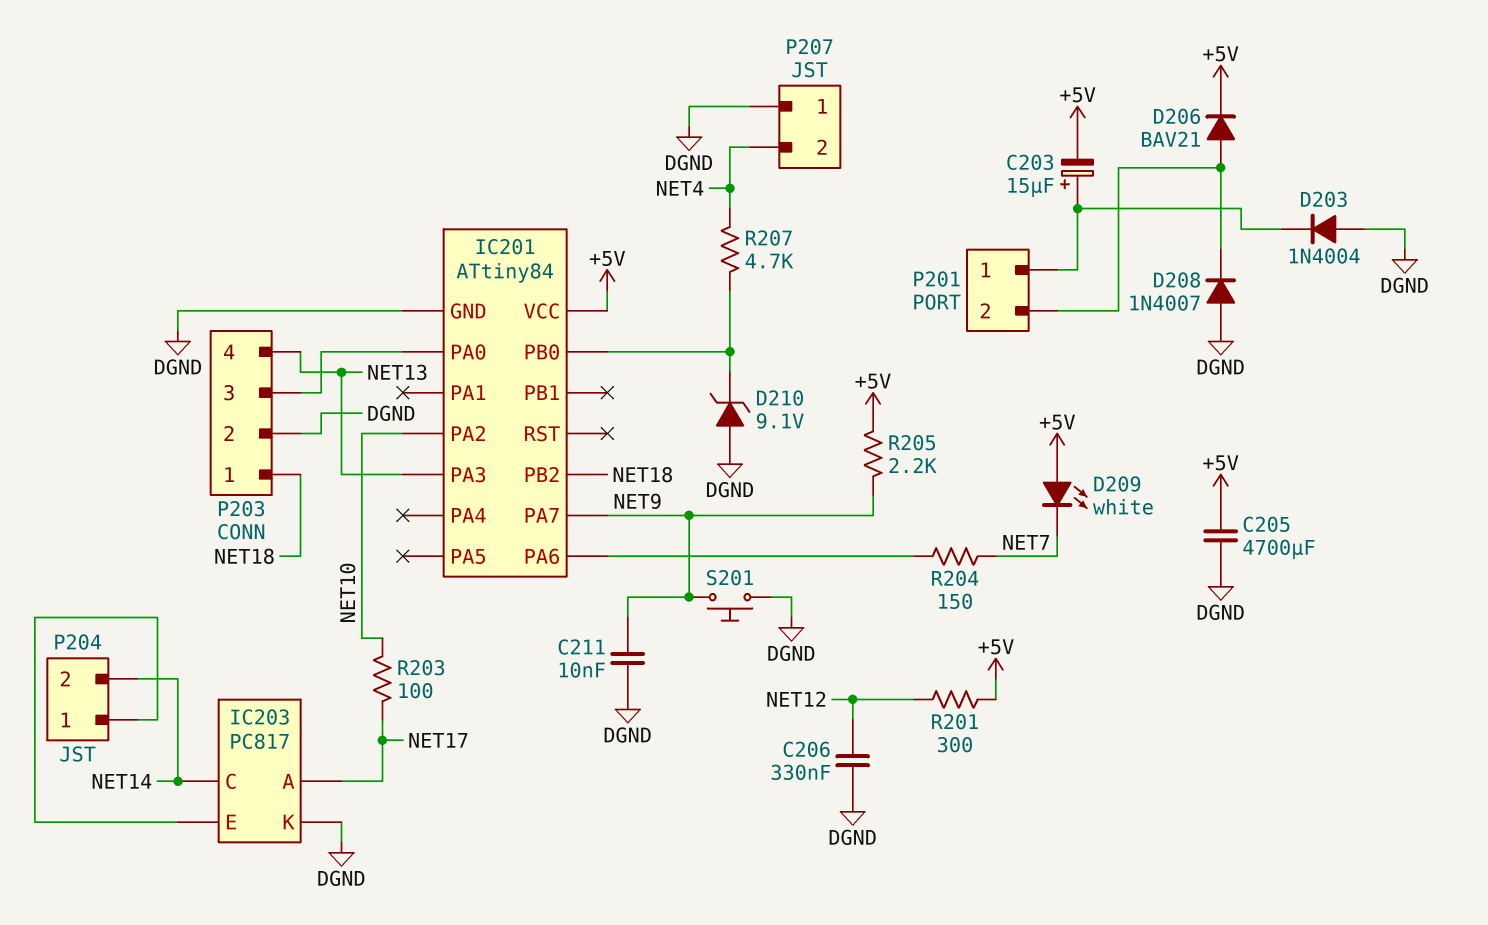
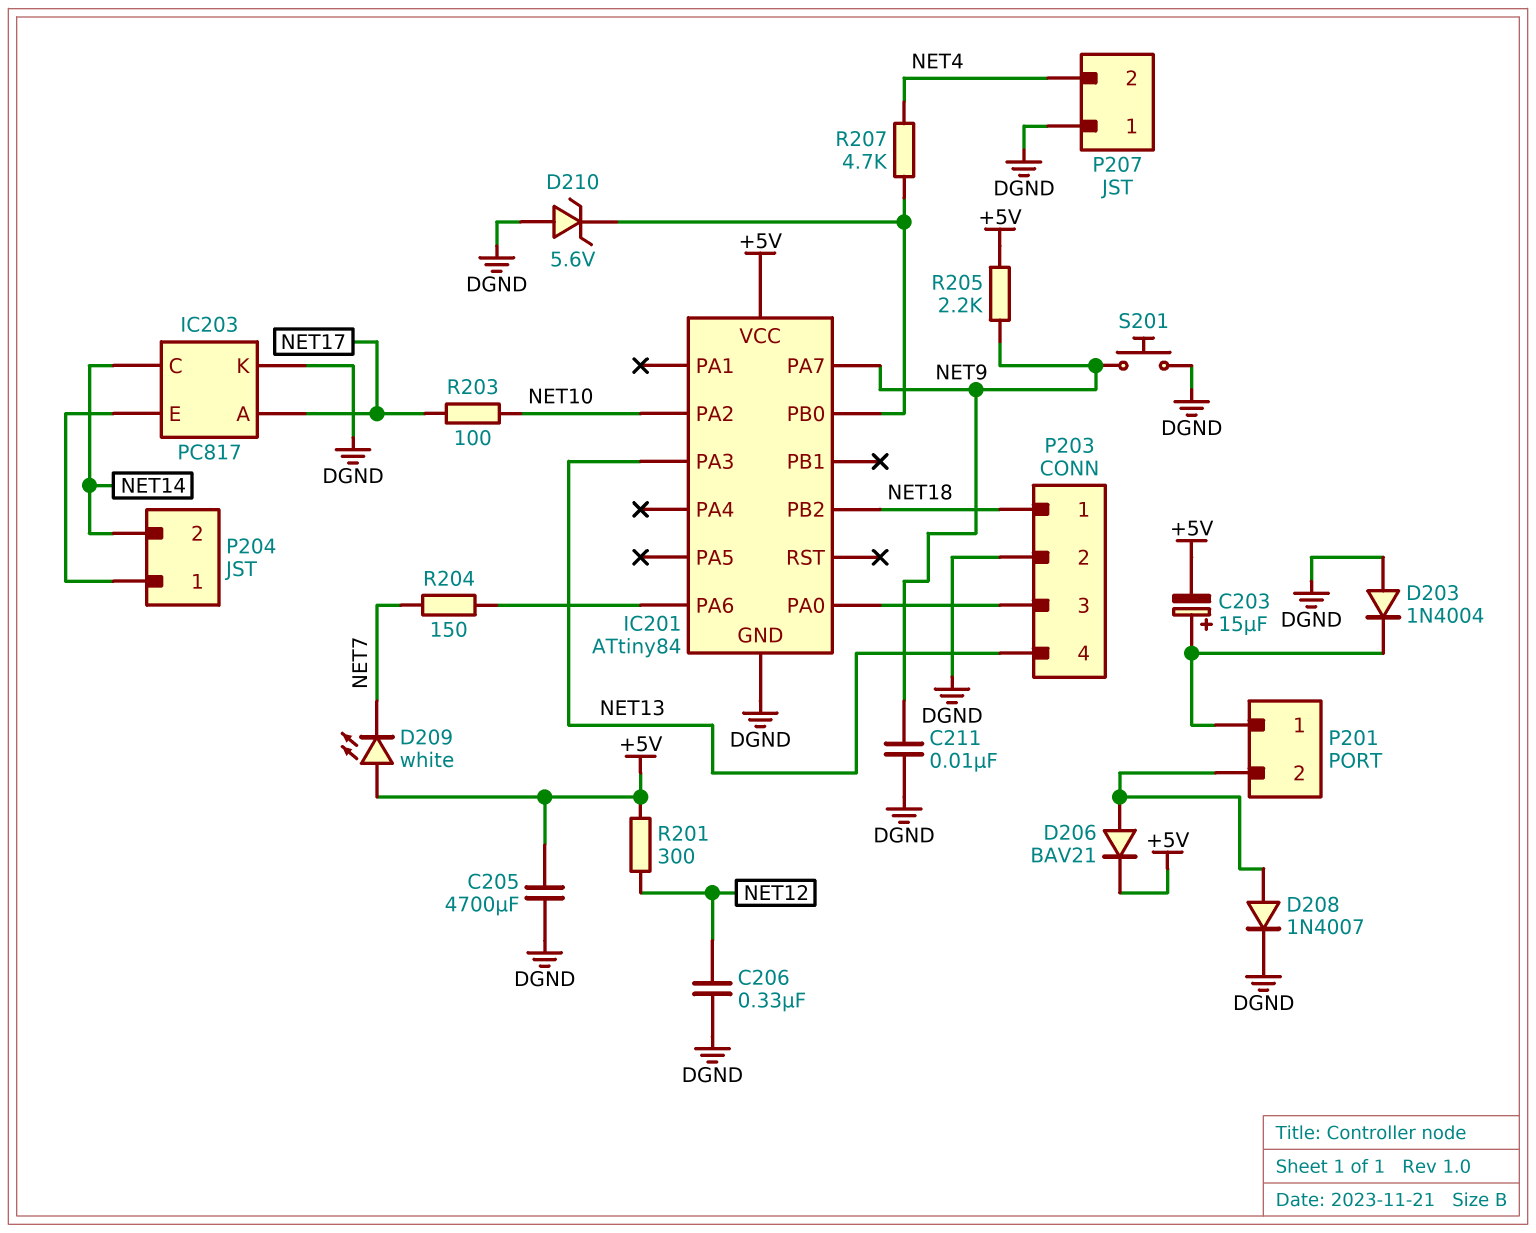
D208: diode 1N4007 (A DGND, K P201/2) -> diode 1N4007 (A P201/2, K DGND)
D210: zener 9.1V (A DGND, K IC201/PB0) -> zener 5.6V (A DGND, K IC201/PB0)

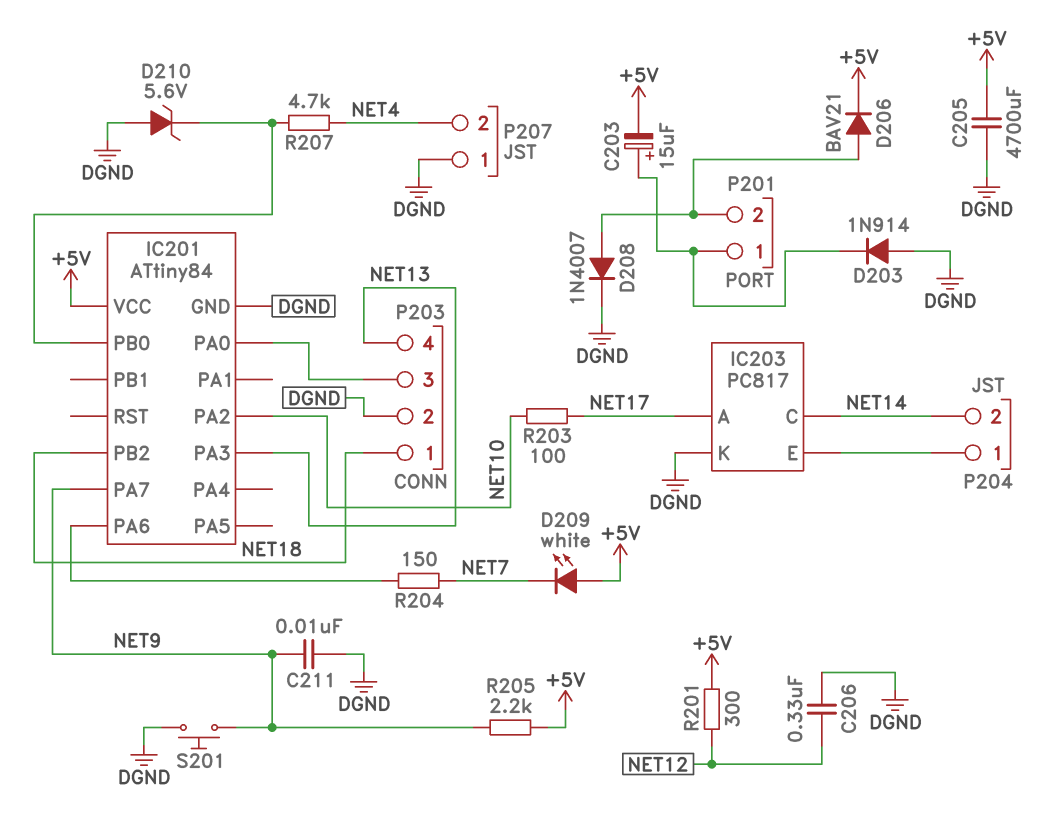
D203: diode 1N4004 (A DGND, K P201/1) -> diode 1N914 (A DGND, K P201/1)

